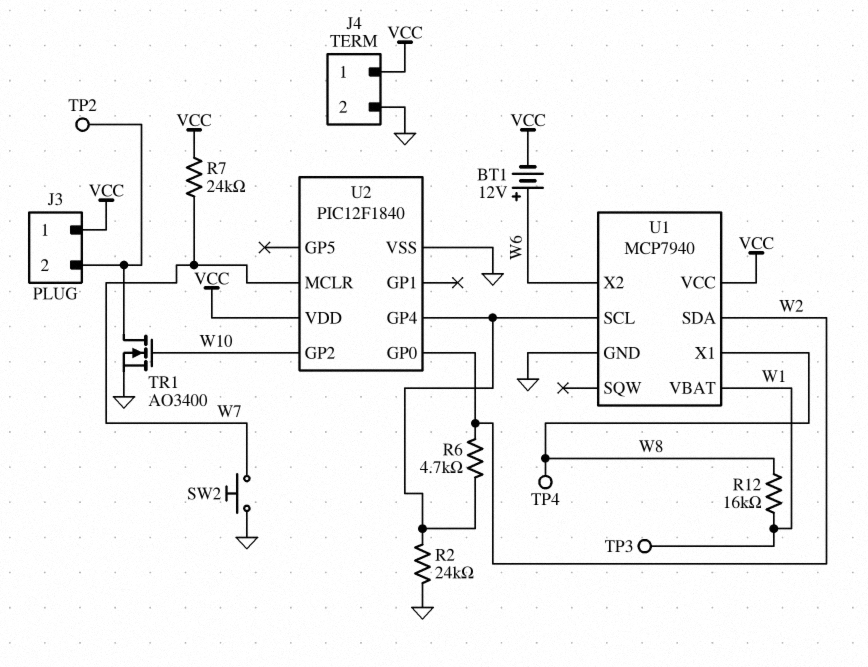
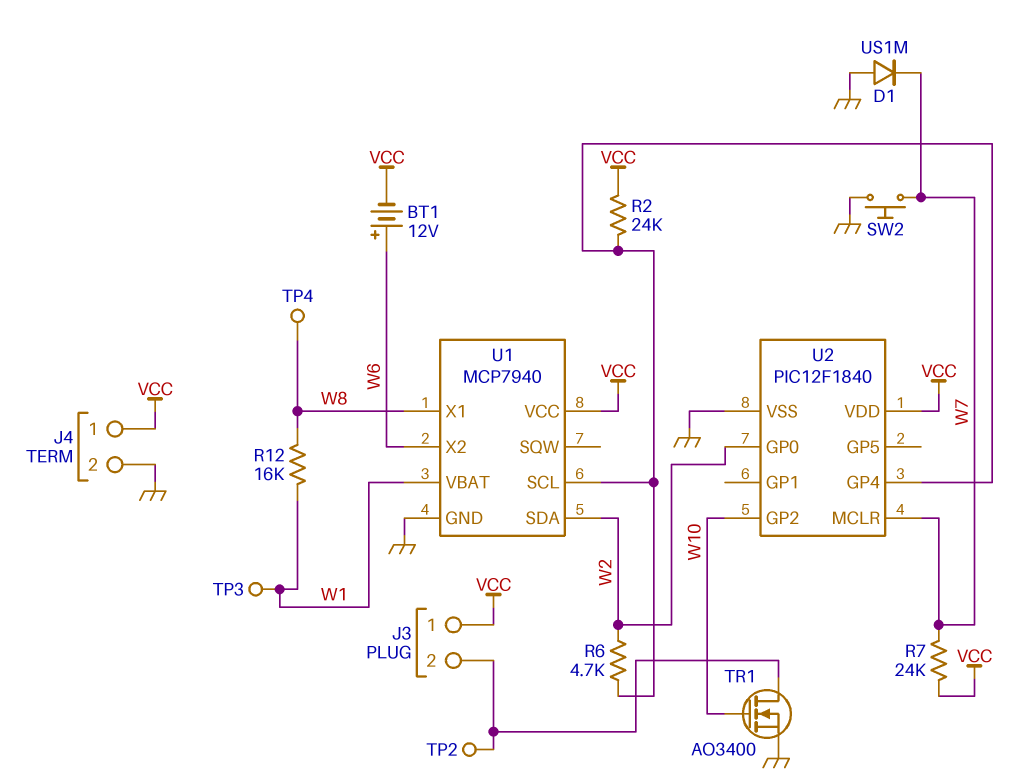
D1: none -> diode US1M (A GND, K W7)
R2: 24k (GND, U1/SCL) -> 24k (U1/SCL, VCC)

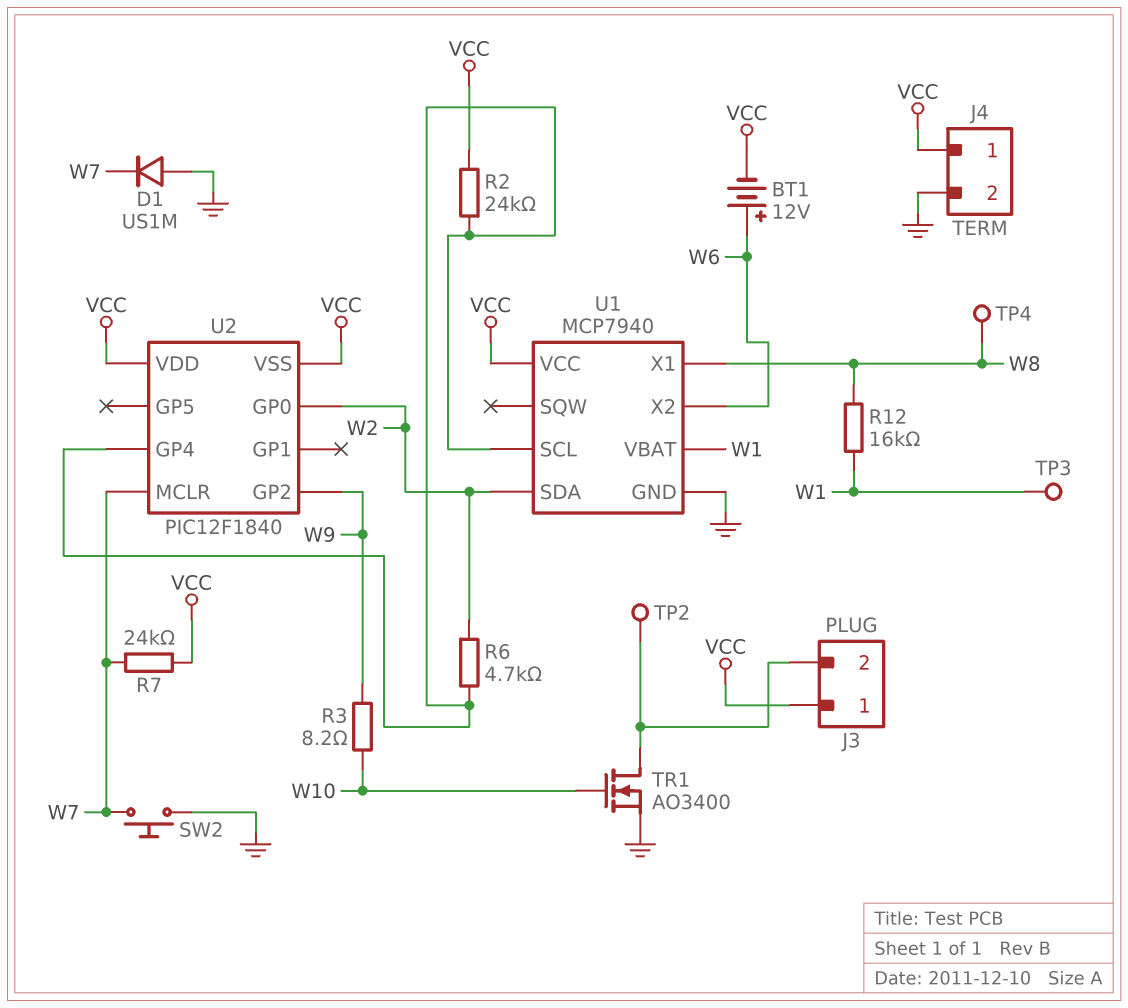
R3: none -> 8.2 (W9, W10)
U2 pin GP2: W10 -> W9
U2 pin VSS: GND -> VCC

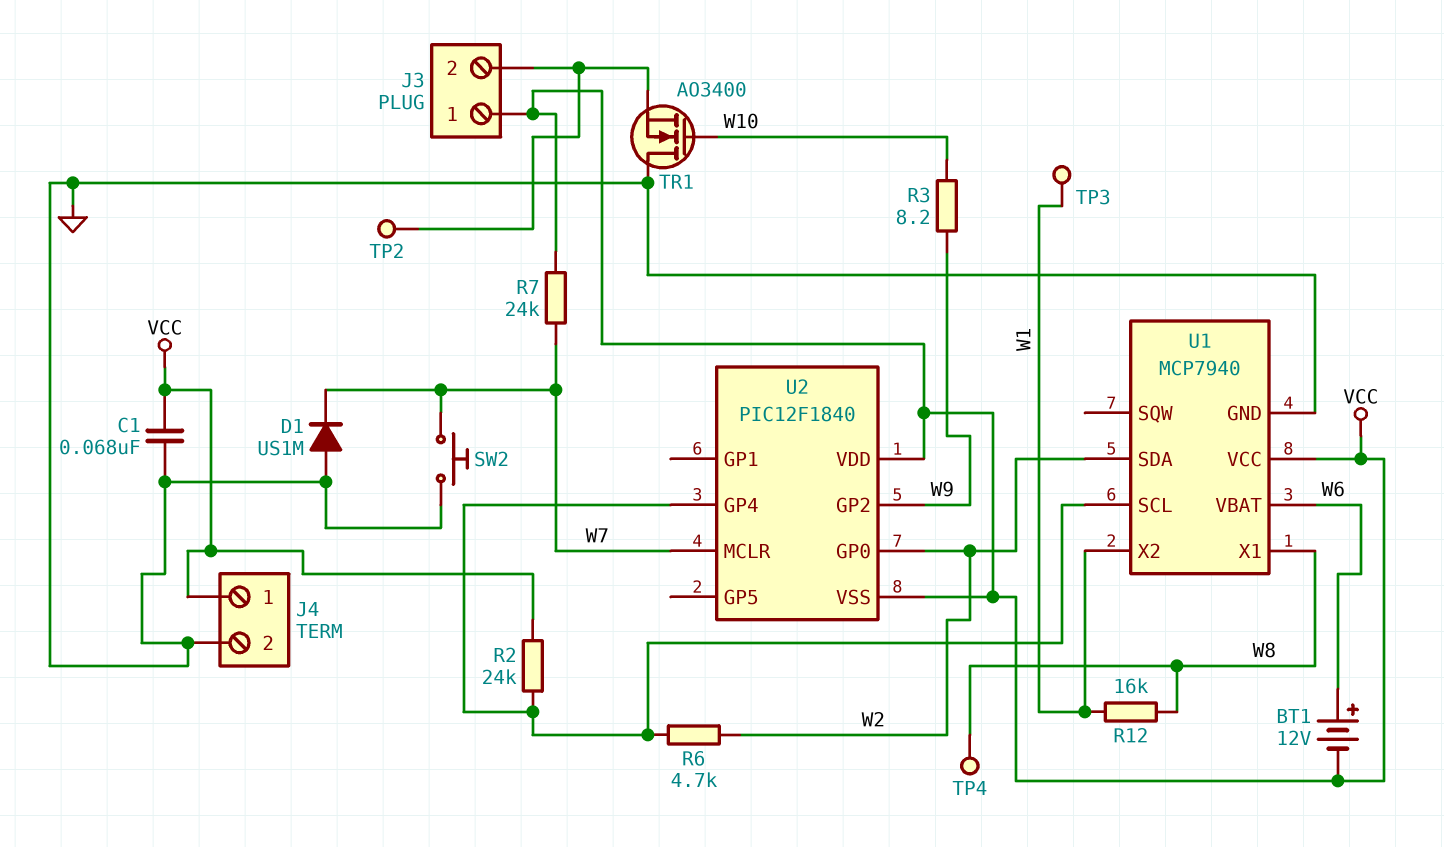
C1: none -> 68nF (GND, VCC)
TR1: NMOS AO3400 (G W10, D J3/2, S GND) -> NMOS AO3400 (G W10, D GND, S J3/2)
U1 pin VBAT: W1 -> W6
U1 pin X2: W6 -> W1

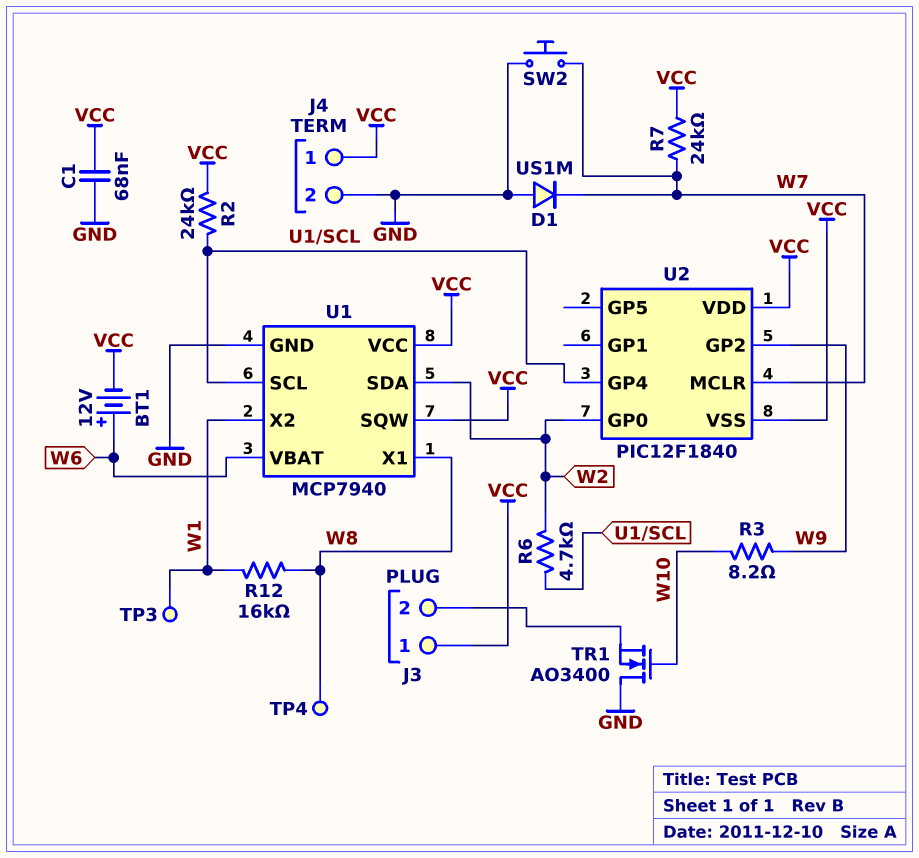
TP2: test point (J3/2) -> none
U1 pin SQW: none -> VCC

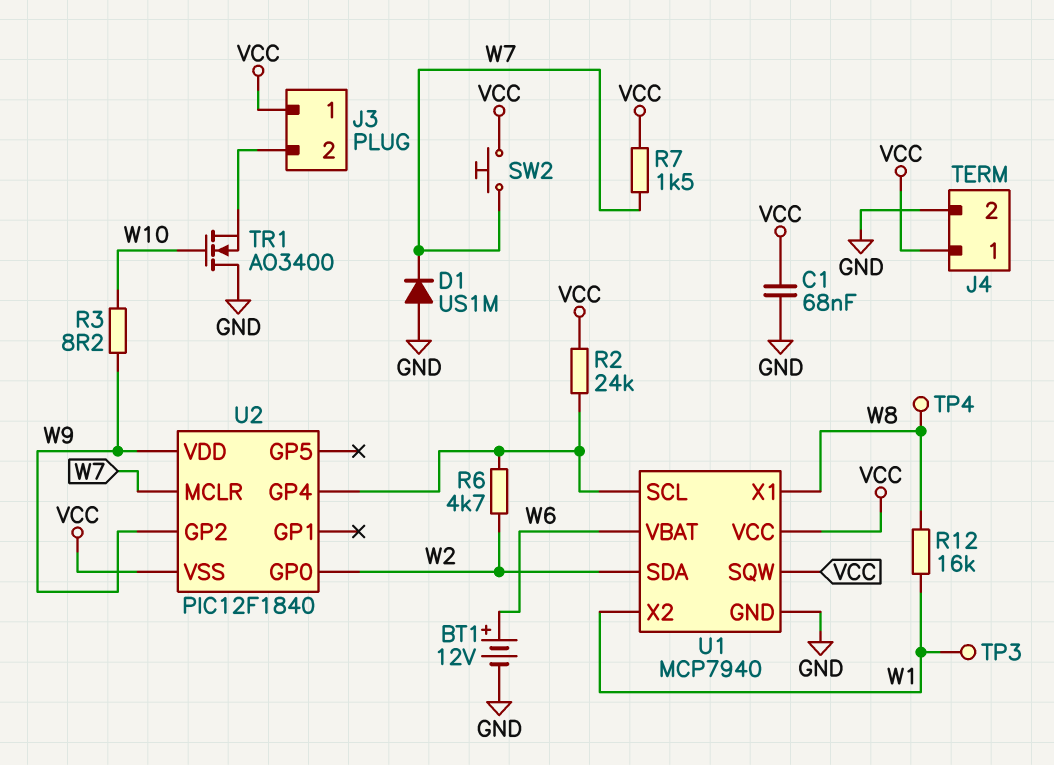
BT1: 12V (plus W6, minus VCC) -> 12V (plus W6, minus GND)
R7: 24k (VCC, W7) -> 1.5k (VCC, W7)
SW2: button (GND, W7) -> button (VCC, W7)
U2 pin VDD: VCC -> W9

